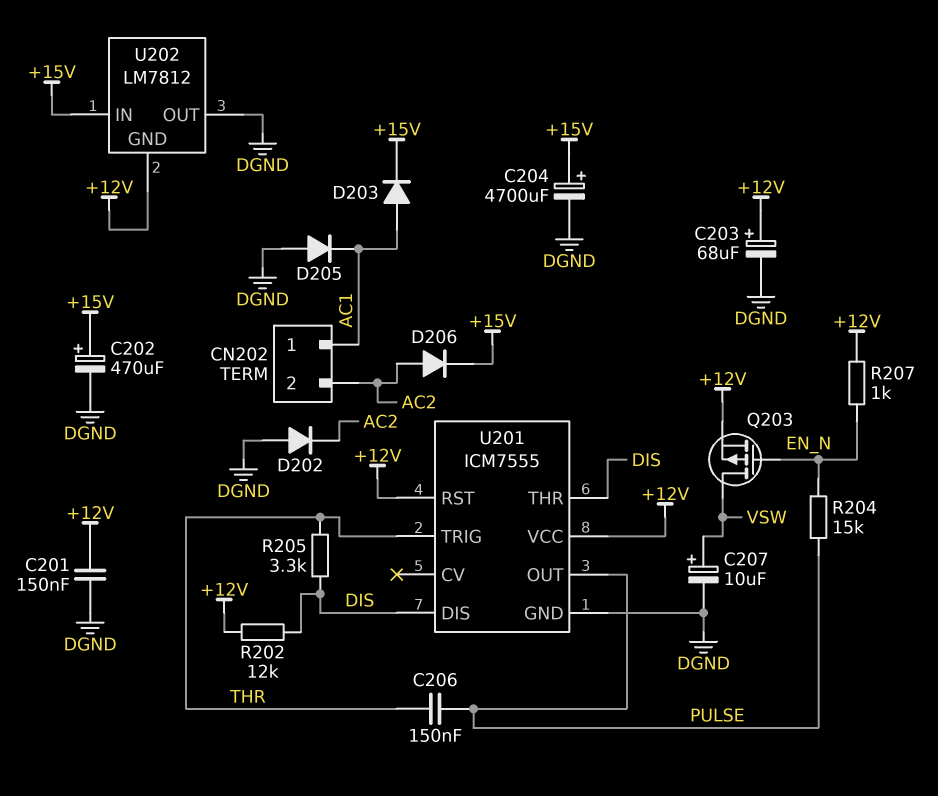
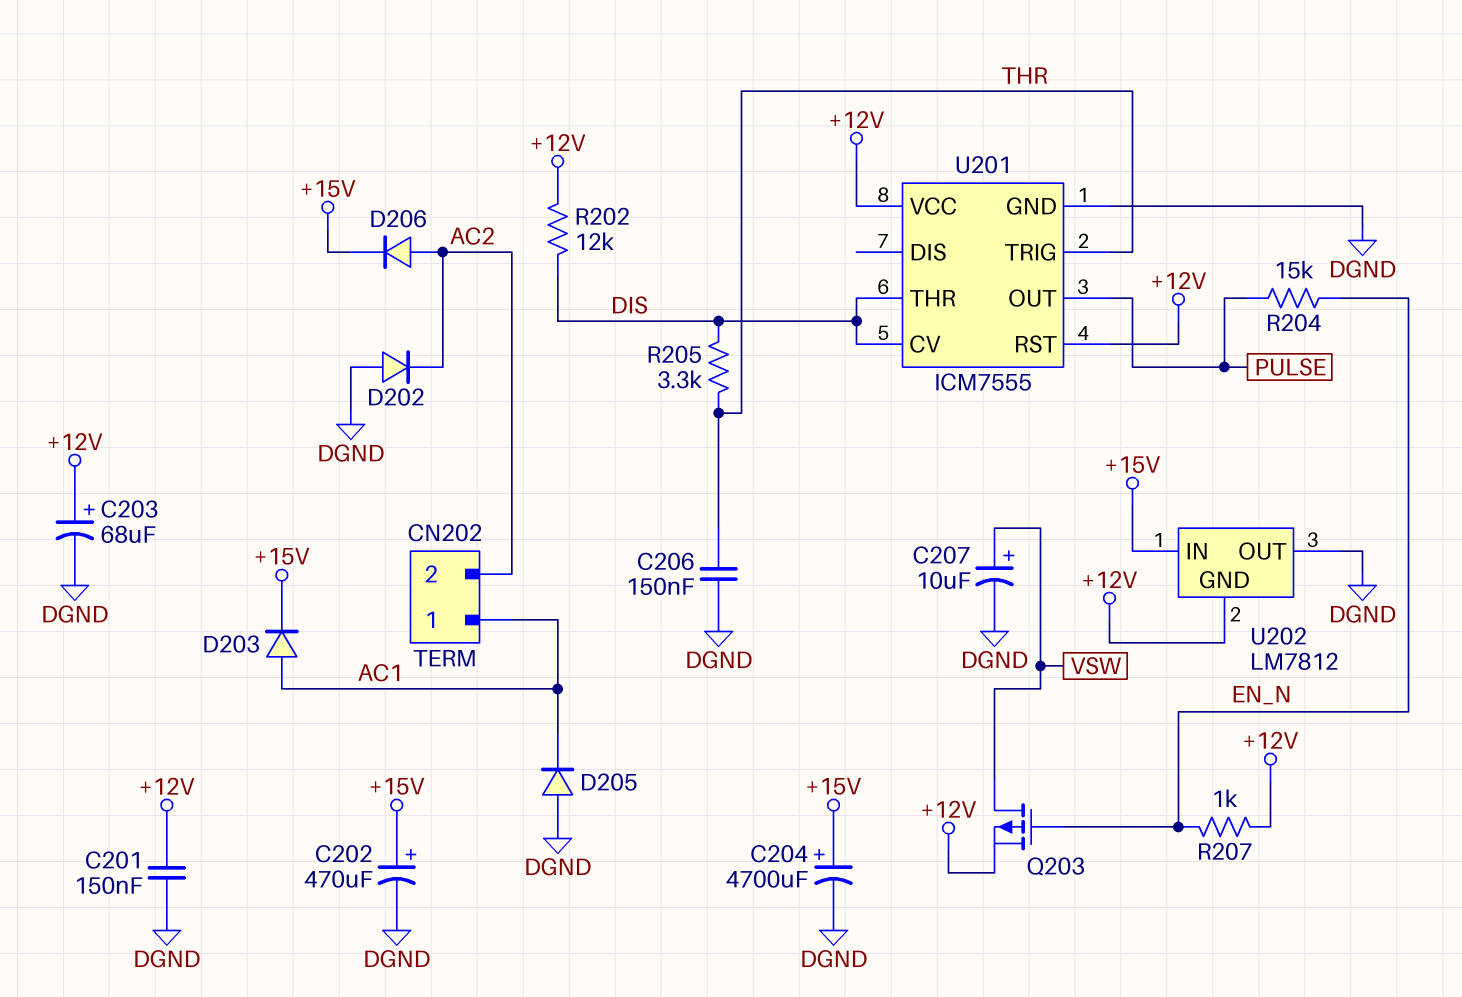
C206: 150nF (PULSE, THR) -> 150nF (DGND, THR)
U201 pin CV: none -> DIS
U201 pin DIS: DIS -> none

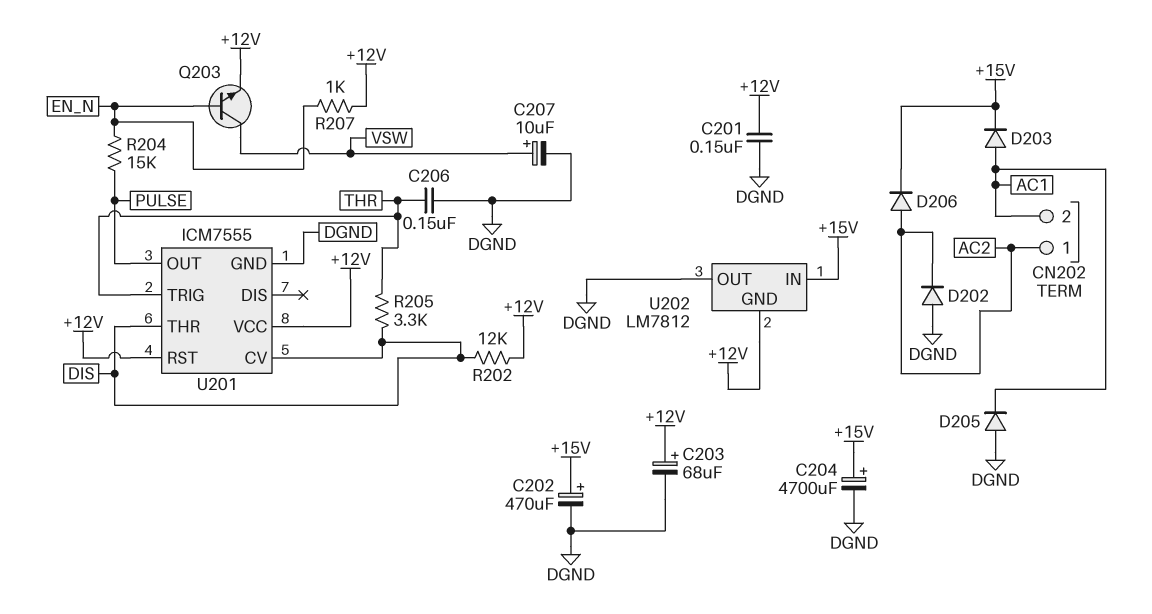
CN202 pin 1: AC1 -> AC2
CN202 pin 2: AC2 -> AC1
Q203: PMOS (G EN_N, D VSW, S +12V) -> NPN (B EN_N, C VSW, E +12V)

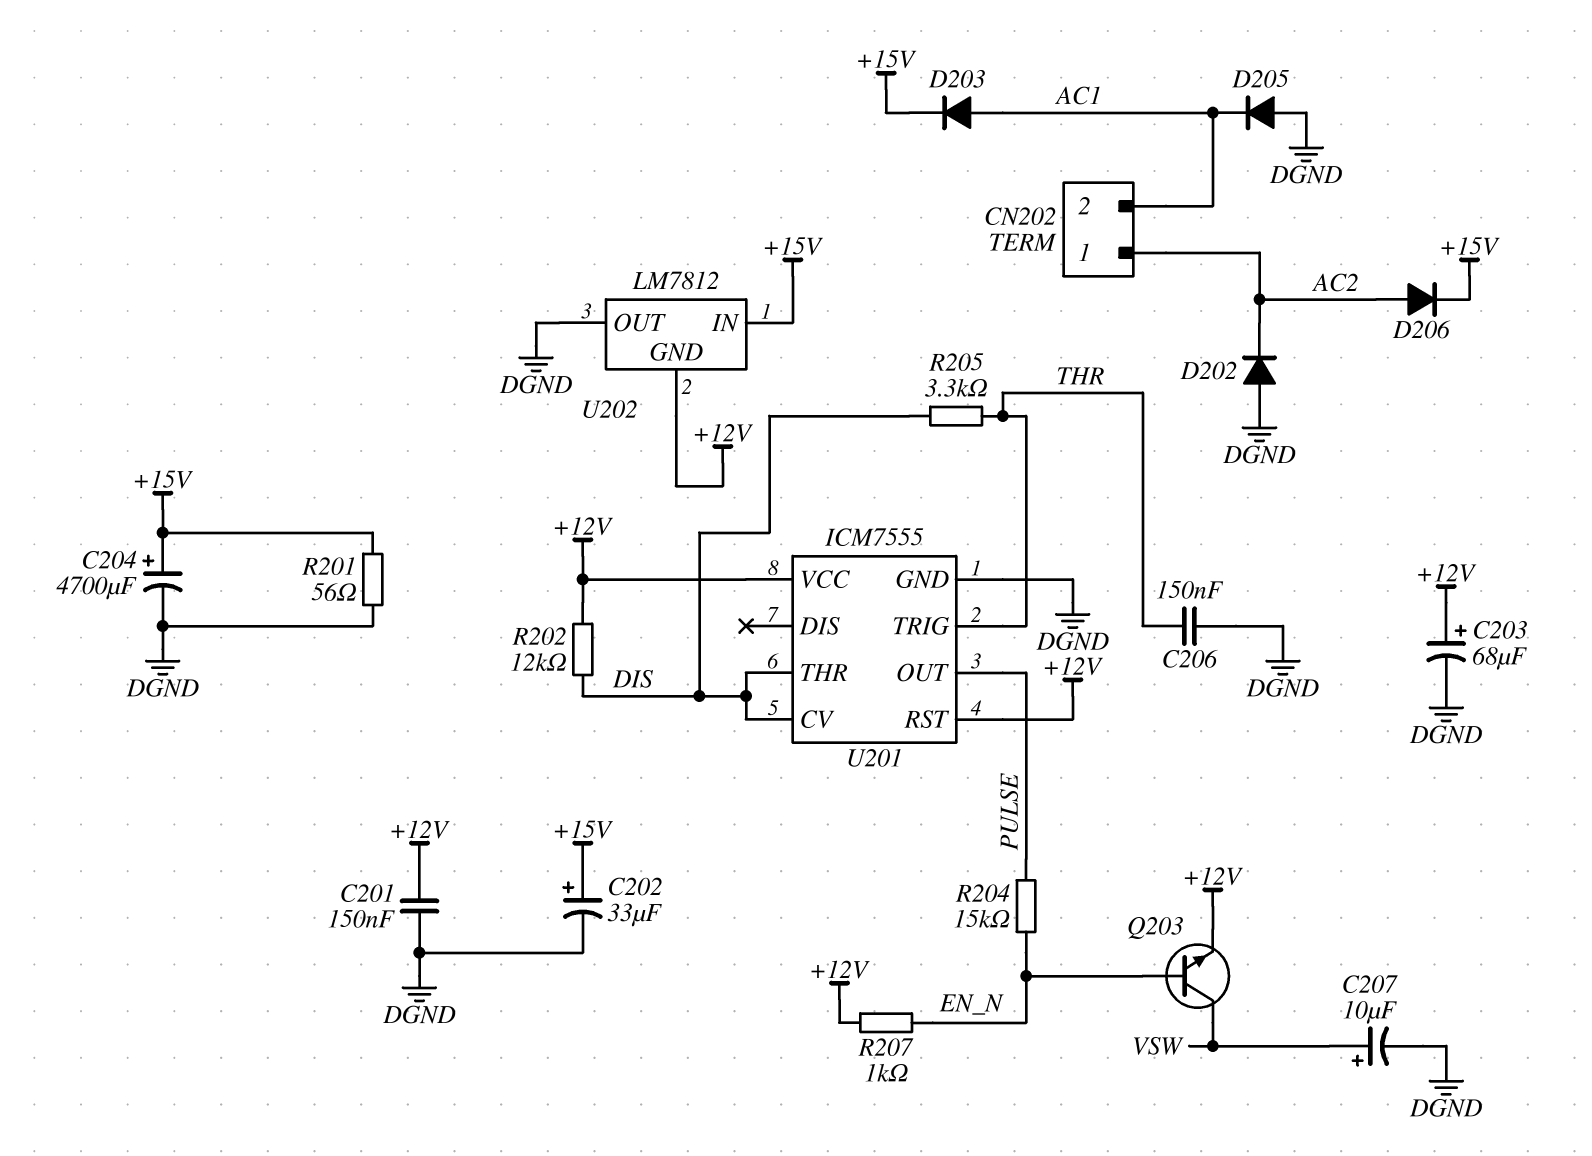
C202: 470uF (plus +15V, minus DGND) -> 33uF (plus +15V, minus DGND)
R201: none -> 56 (+15V, DGND)

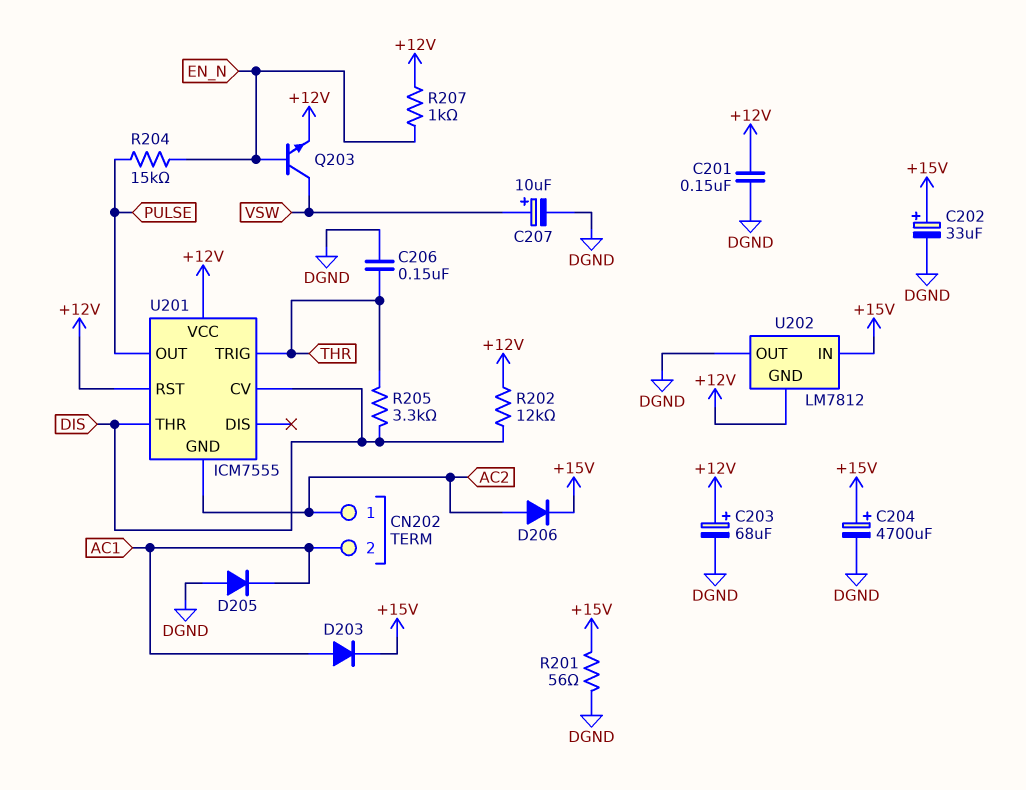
D202: diode (A DGND, K AC2) -> none
U201 pin GND: DGND -> AC2

